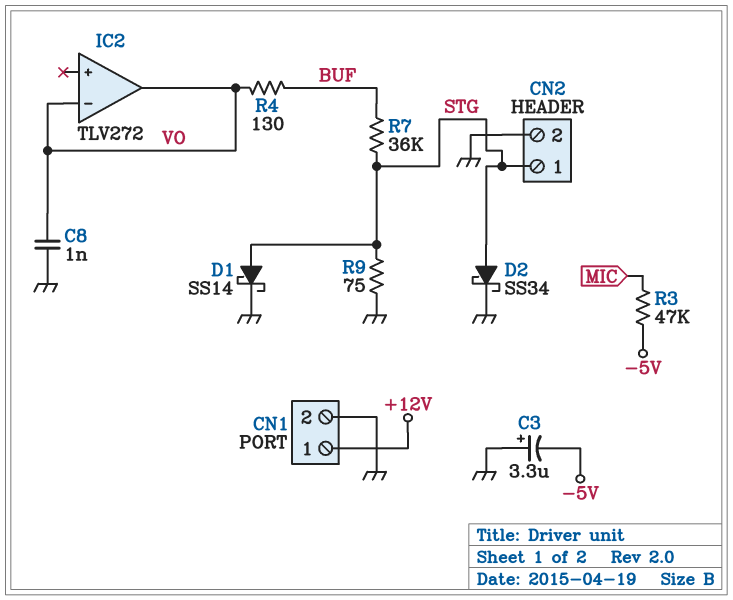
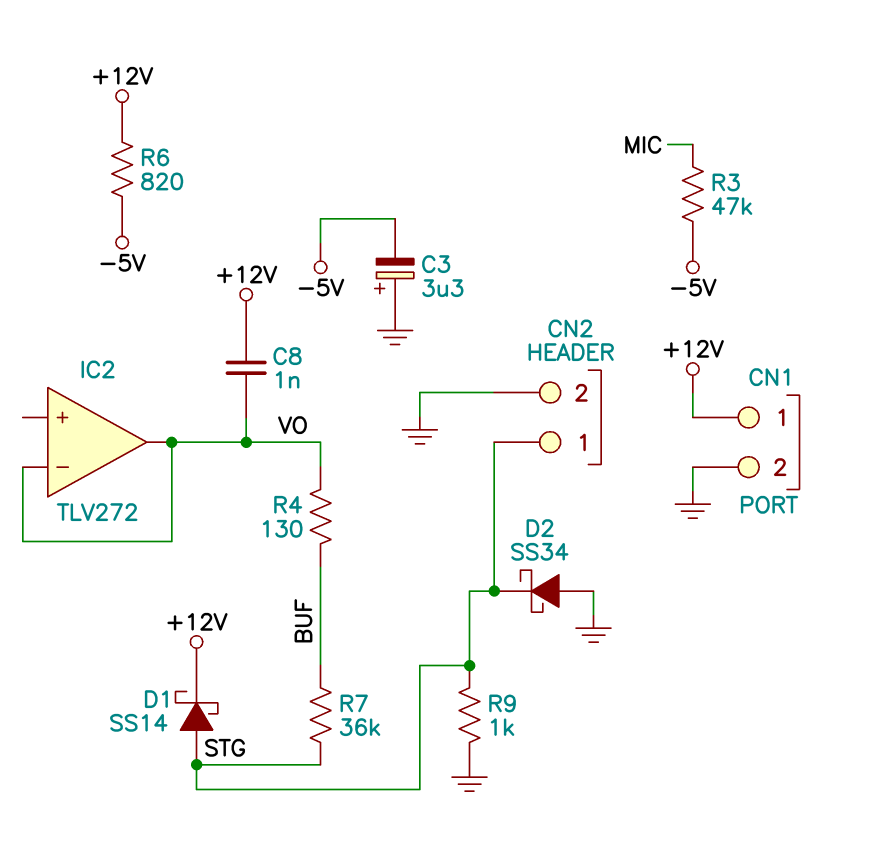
C8: 1nF (GND, VO) -> 1nF (+12V, VO)
D1: schottky SS14 (A STG, K GND) -> schottky SS14 (A STG, K +12V)
D2: schottky SS34 (A STG, K GND) -> schottky SS34 (A GND, K STG)
R6: none -> 820 (+12V, -5V)
R9: 75 (GND, STG) -> 1k (GND, STG)

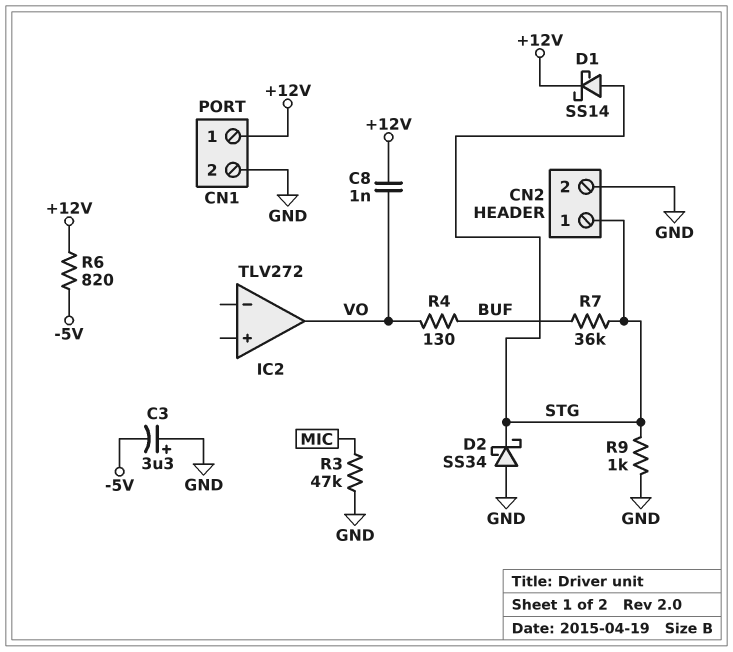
IC2 pin in-: VO -> none
R3: 47k (-5V, MIC) -> 47k (GND, MIC)

